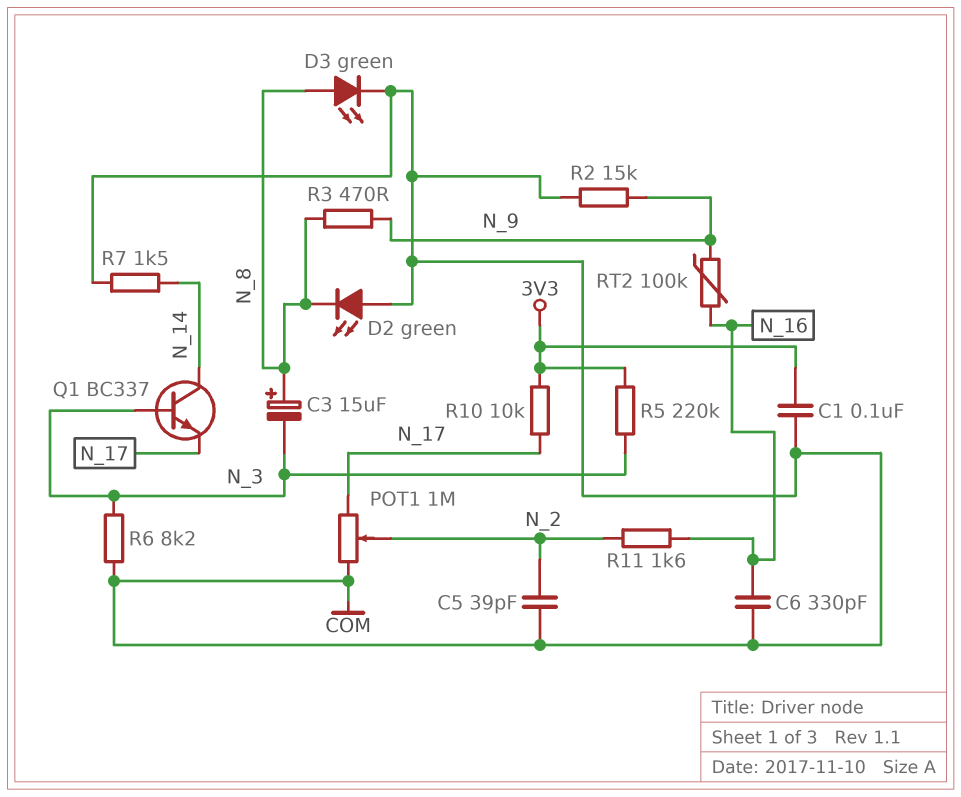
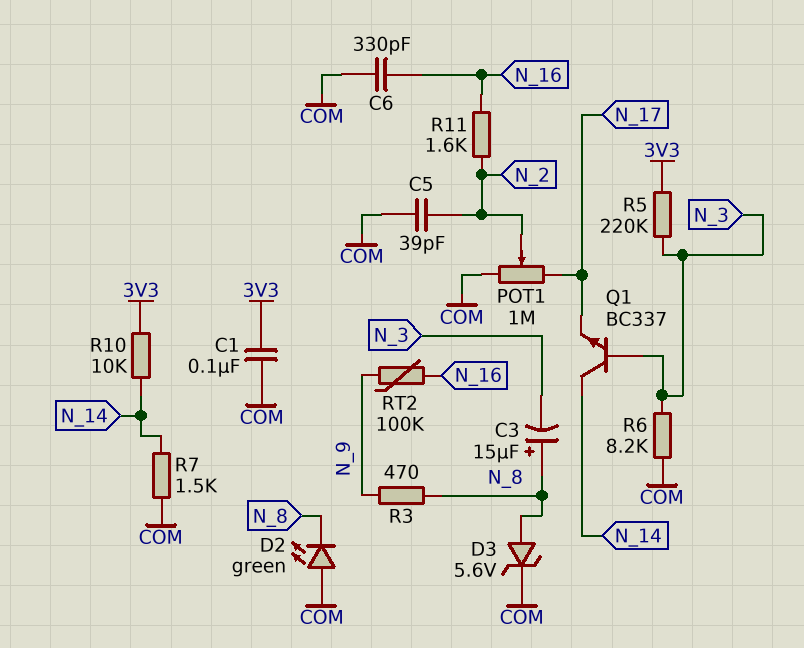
D3: LED green (A N_8, K COM) -> zener 5.6V (A N_8, K COM)
R2: 15k (COM, N_9) -> none
R10: 10k (3V3, N_17) -> 10k (3V3, N_14)

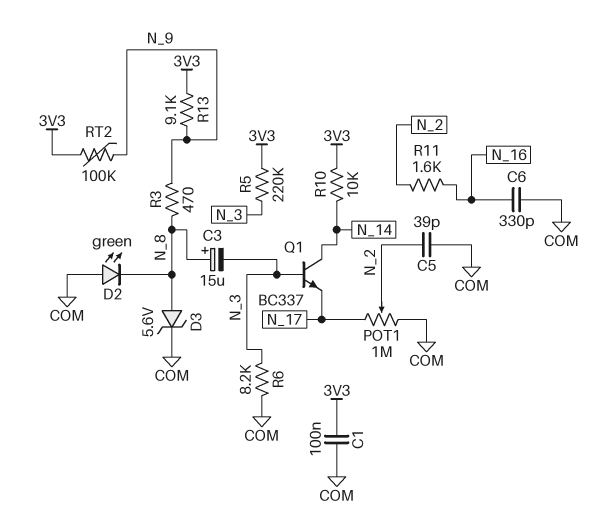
R7: 1.5k (COM, N_14) -> none
R13: none -> 9.1k (3V3, N_9)
RT2: 100k (N_9, N_16) -> 100k (3V3, N_9)

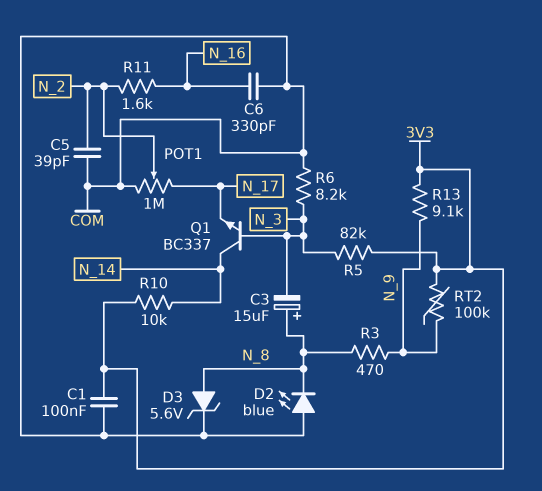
D2: LED green (A COM, K N_8) -> LED blue (A COM, K N_8)
R5: 220k (3V3, N_3) -> 82k (3V3, N_3)

